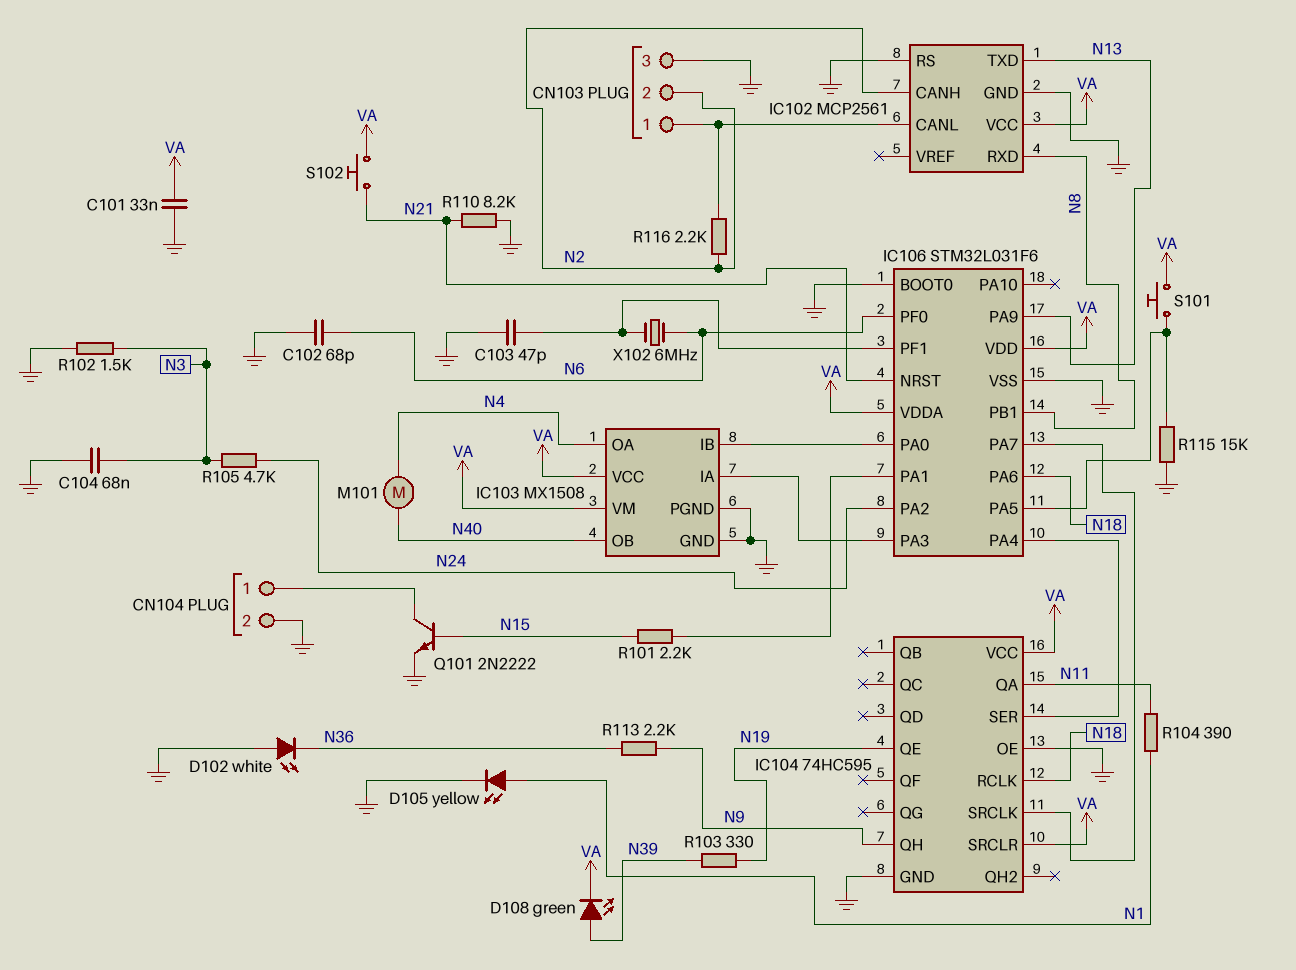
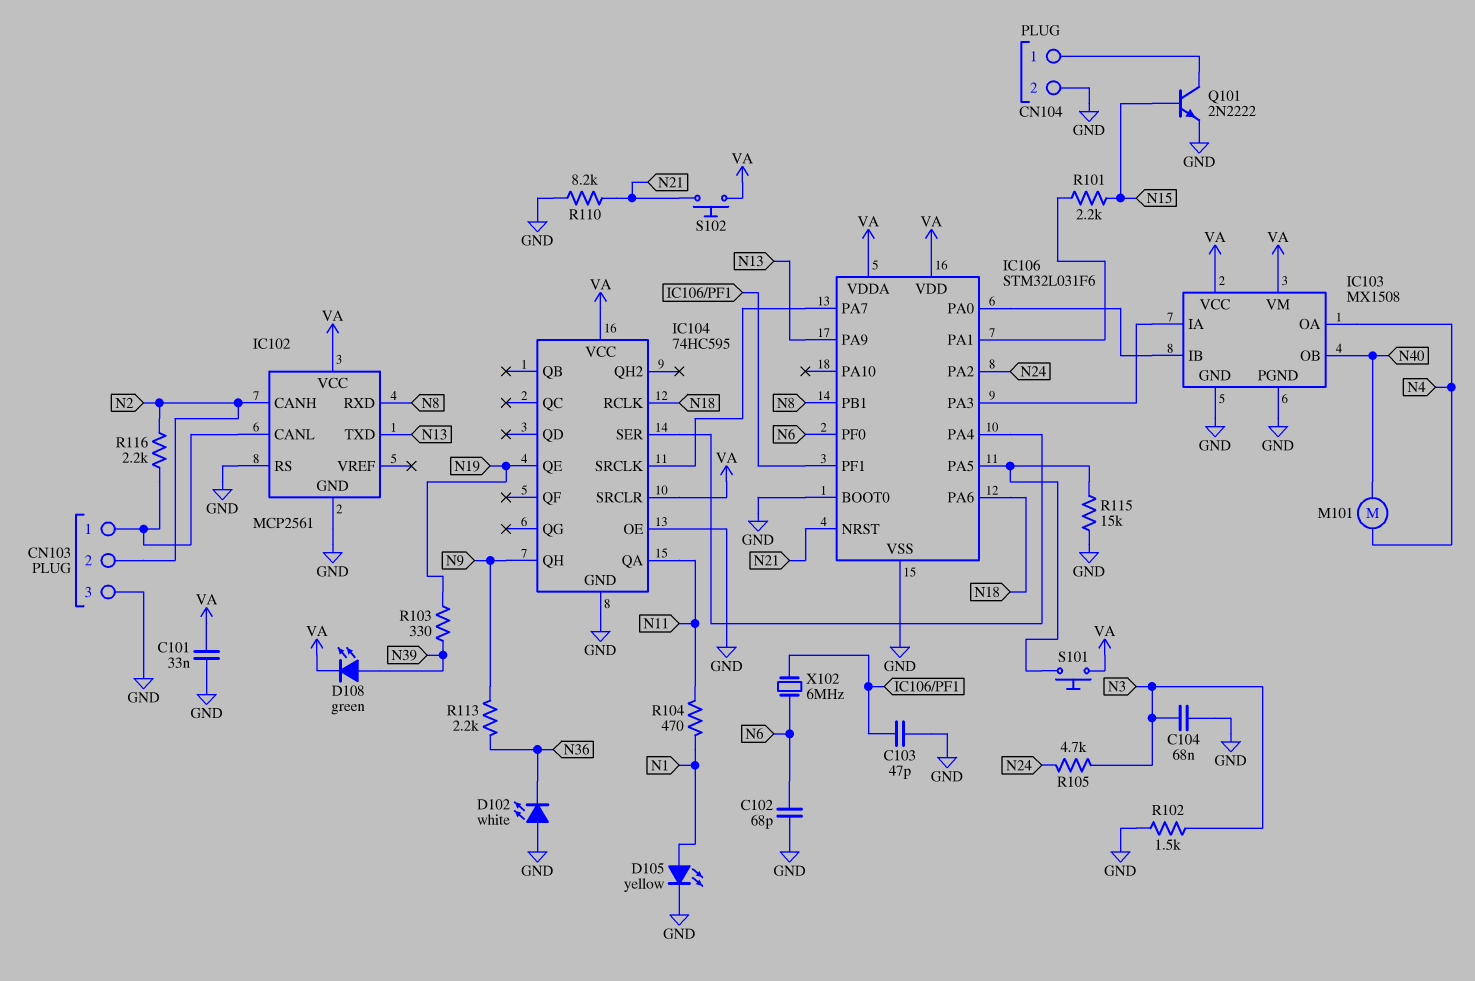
R104: 390 (N1, N11) -> 470 (N1, N11)

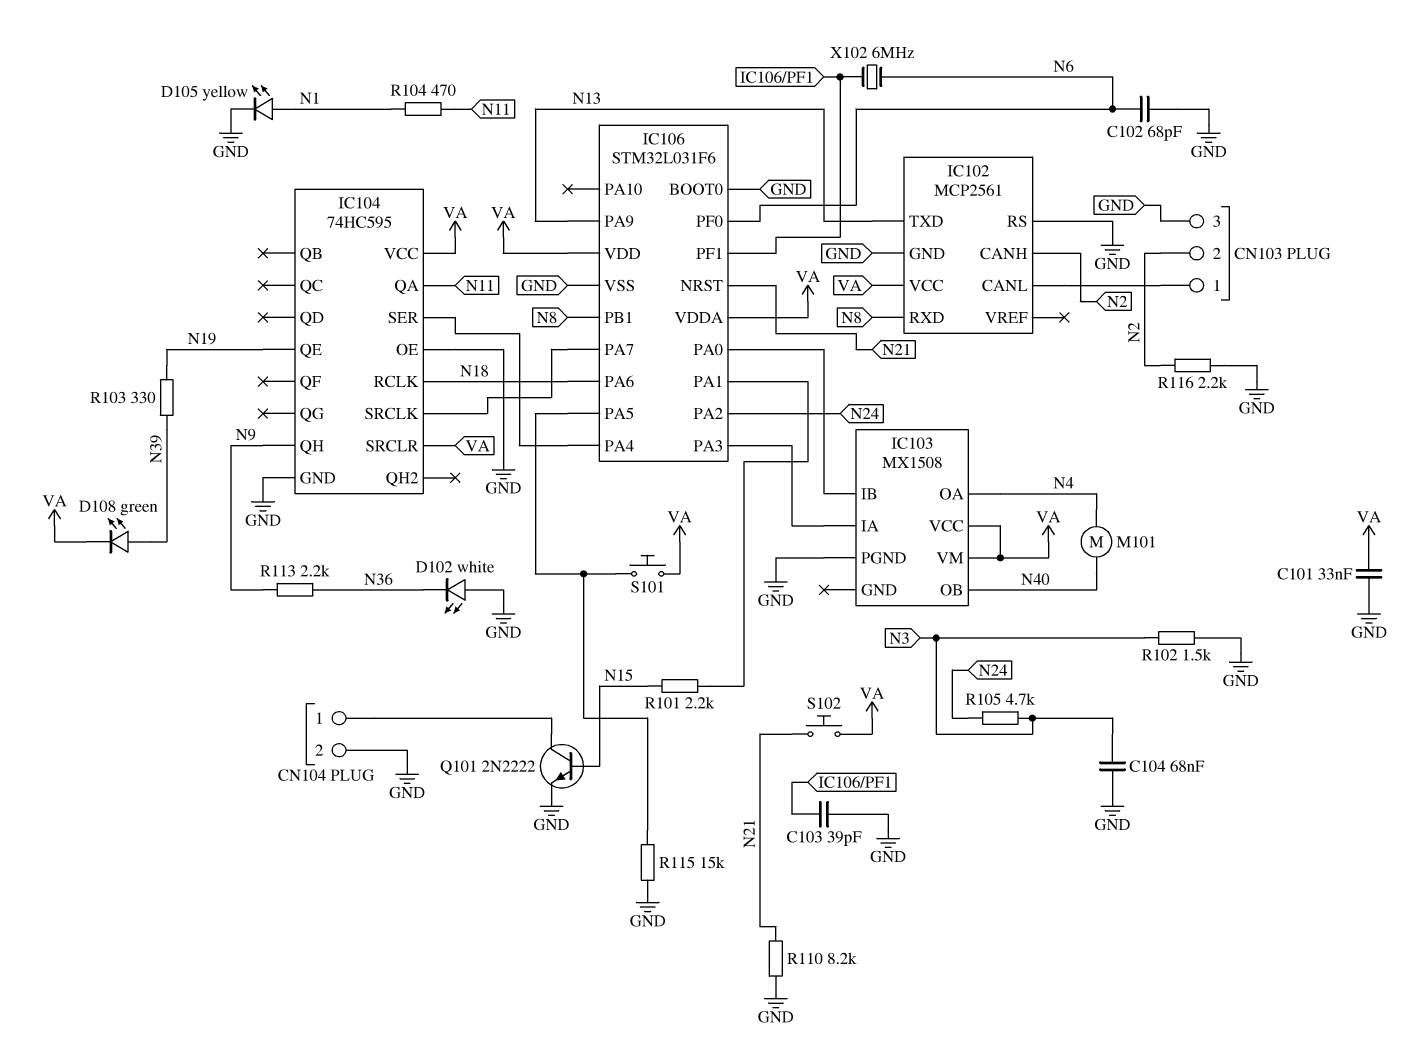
C103: 47pF (GND, IC106/PF1) -> 39pF (GND, IC106/PF1)
IC103 pin GND: GND -> none
R116: 2.2k (CN103/1, N2) -> 2.2k (GND, N2)

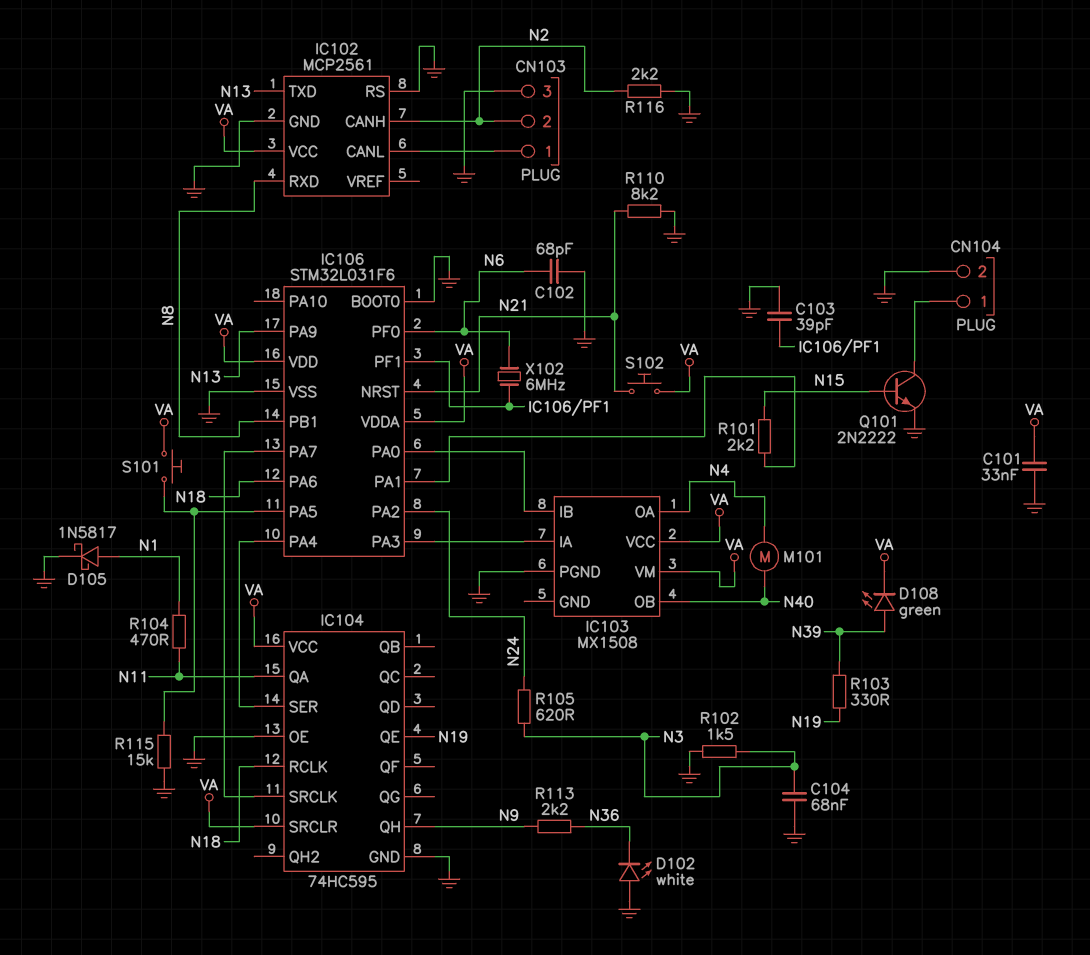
D105: LED yellow (A N1, K GND) -> schottky 1N5817 (A N1, K GND)
R105: 4.7k (N3, N24) -> 620 (N3, N24)

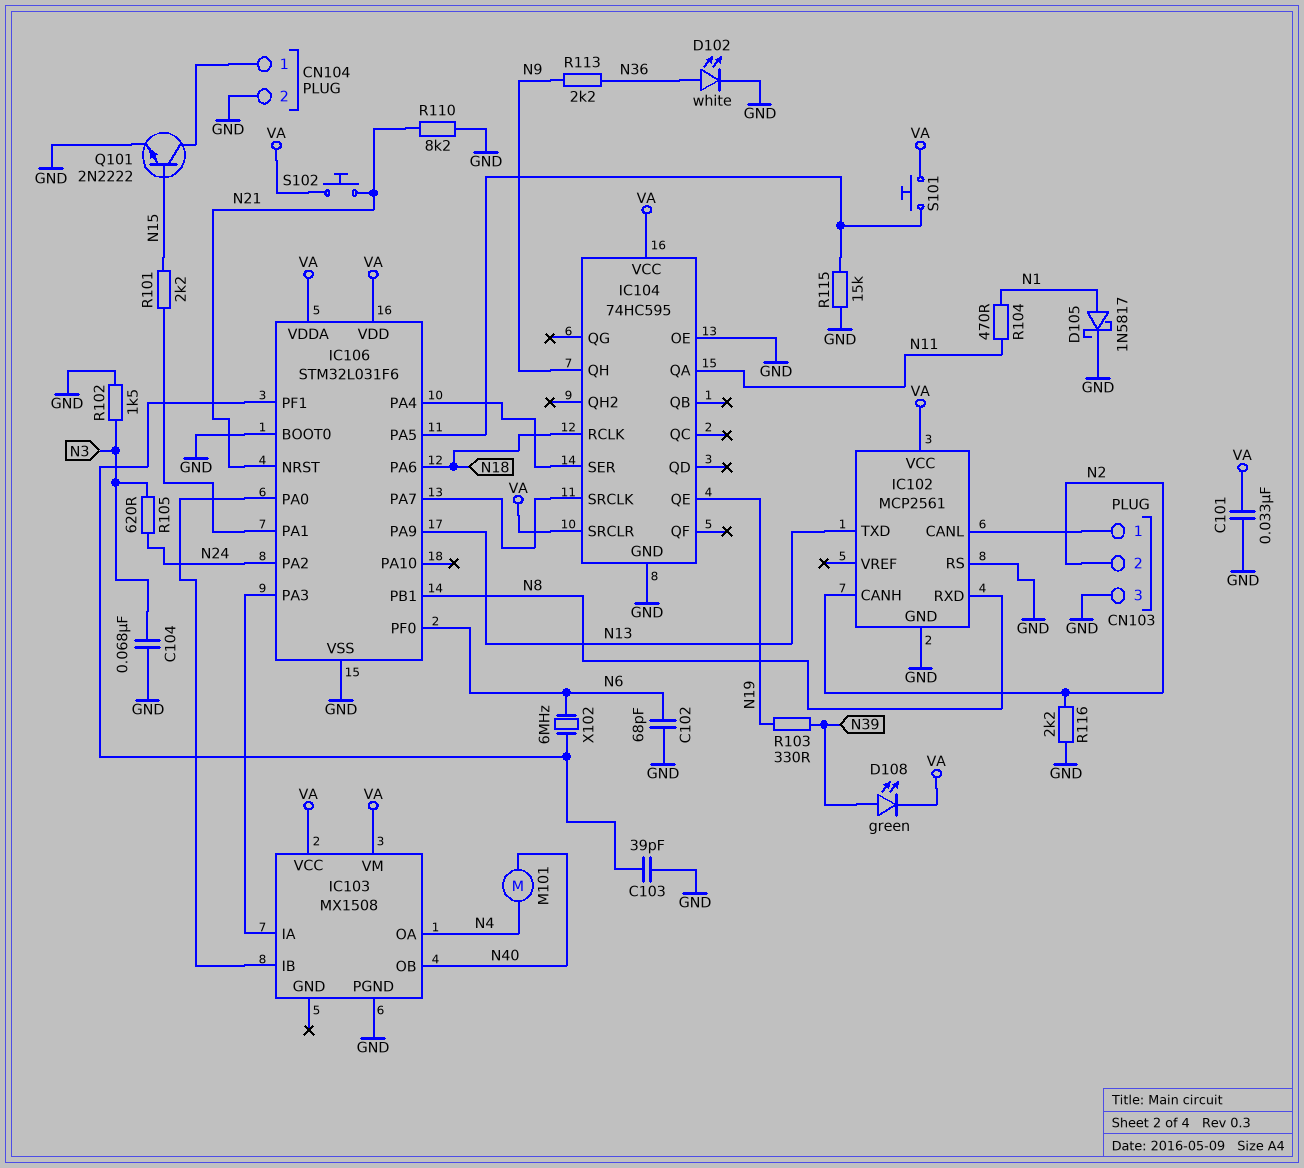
D102: LED white (A GND, K N36) -> LED white (A N36, K GND)

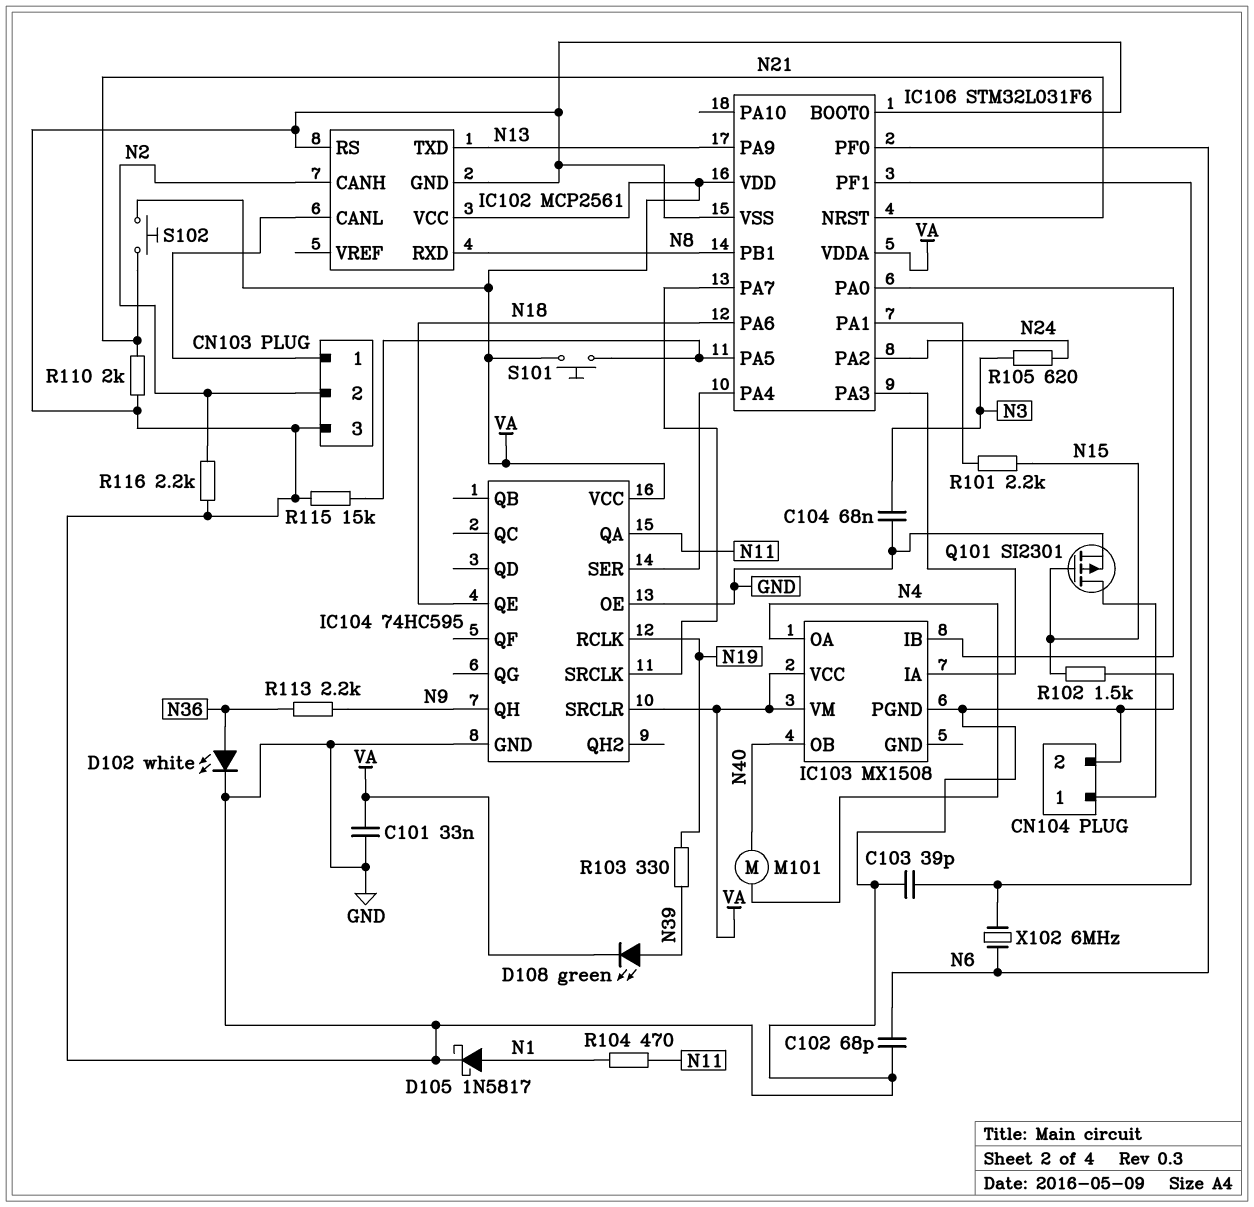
IC104 pin QE: N19 -> N18
IC104 pin RCLK: N18 -> N19
Q101: NPN 2N2222 (B N15, C CN104/1, E GND) -> PMOS SI2301 (G N15, D CN104/1, S GND)
R102: 1.5k (GND, N3) -> 1.5k (GND, N15)
R110: 8.2k (GND, N21) -> 2k (GND, N21)

